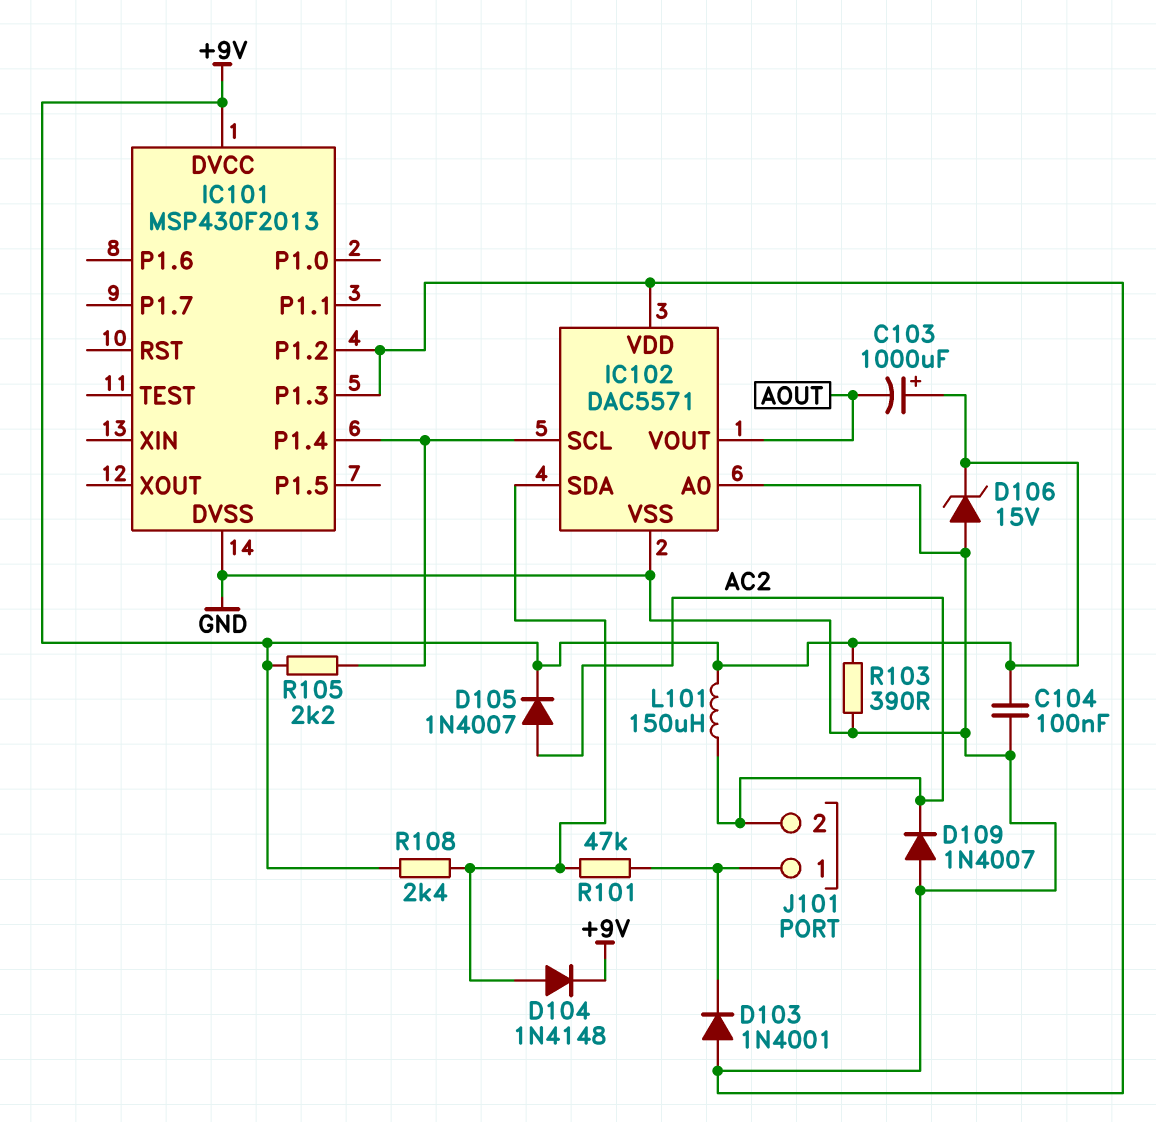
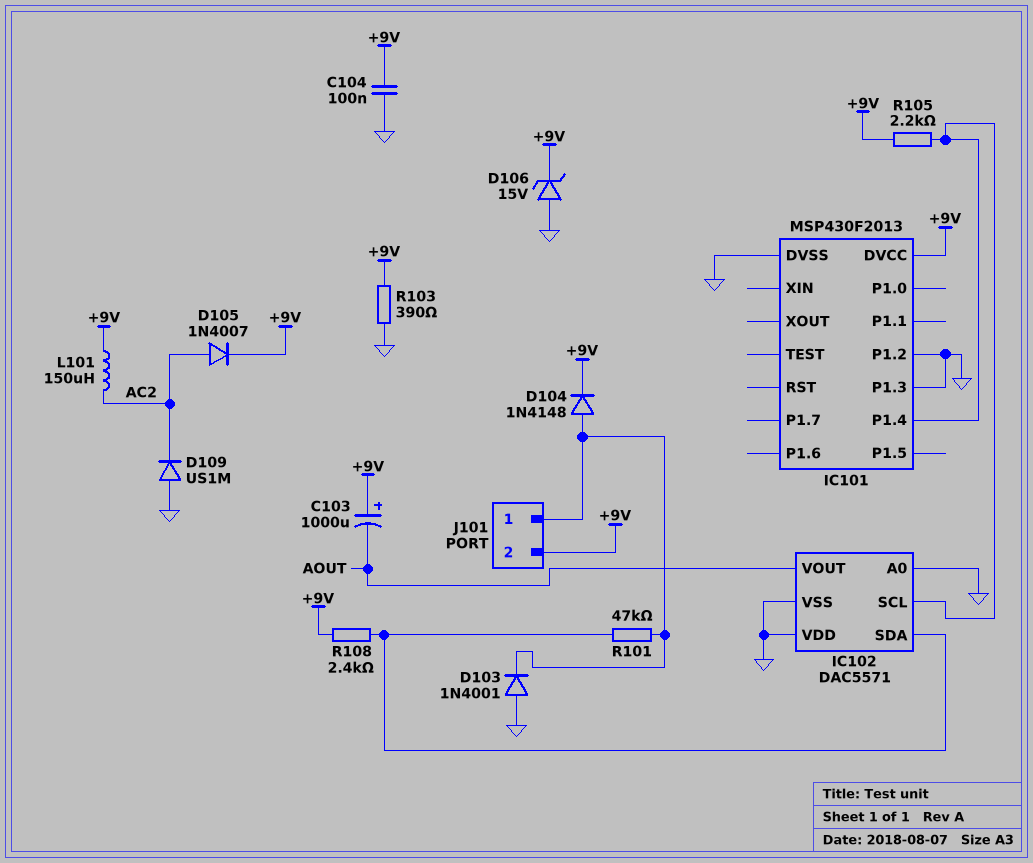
D104: diode 1N4148 (A IC102/SDA, K +9V) -> diode 1N4148 (A J101/1, K +9V)
D109: diode 1N4007 (A GND, K AC2) -> diode US1M (A GND, K AC2)
J101 pin 2: AC2 -> +9V

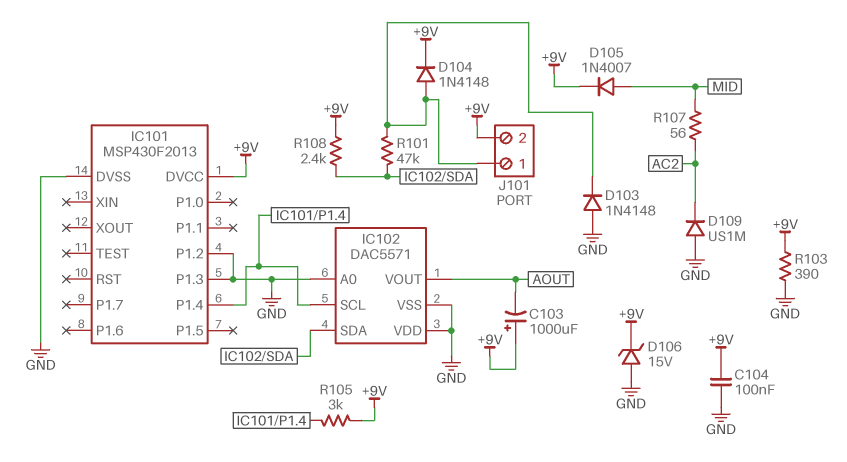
D103: diode 1N4001 (A GND, K J101/1) -> diode 1N4148 (A GND, K J101/1)
D105: diode 1N4007 (A AC2, K +9V) -> diode 1N4007 (A MID, K +9V)
L101: 150uH (+9V, AC2) -> none
R105: 2.2k (+9V, IC101/P1.4) -> 3k (+9V, IC101/P1.4)
R107: none -> 56 (AC2, MID)

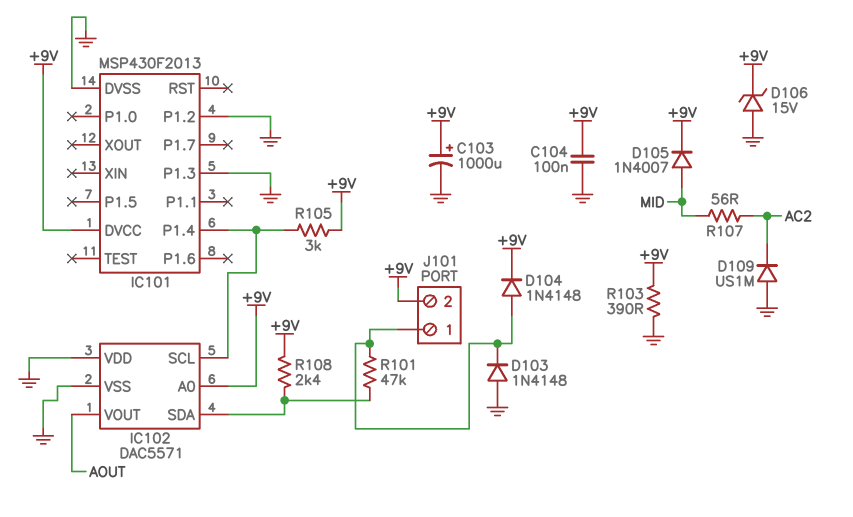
C103: 1000uF (plus +9V, minus AOUT) -> 1000uF (plus +9V, minus GND)
IC102 pin A0: GND -> +9V

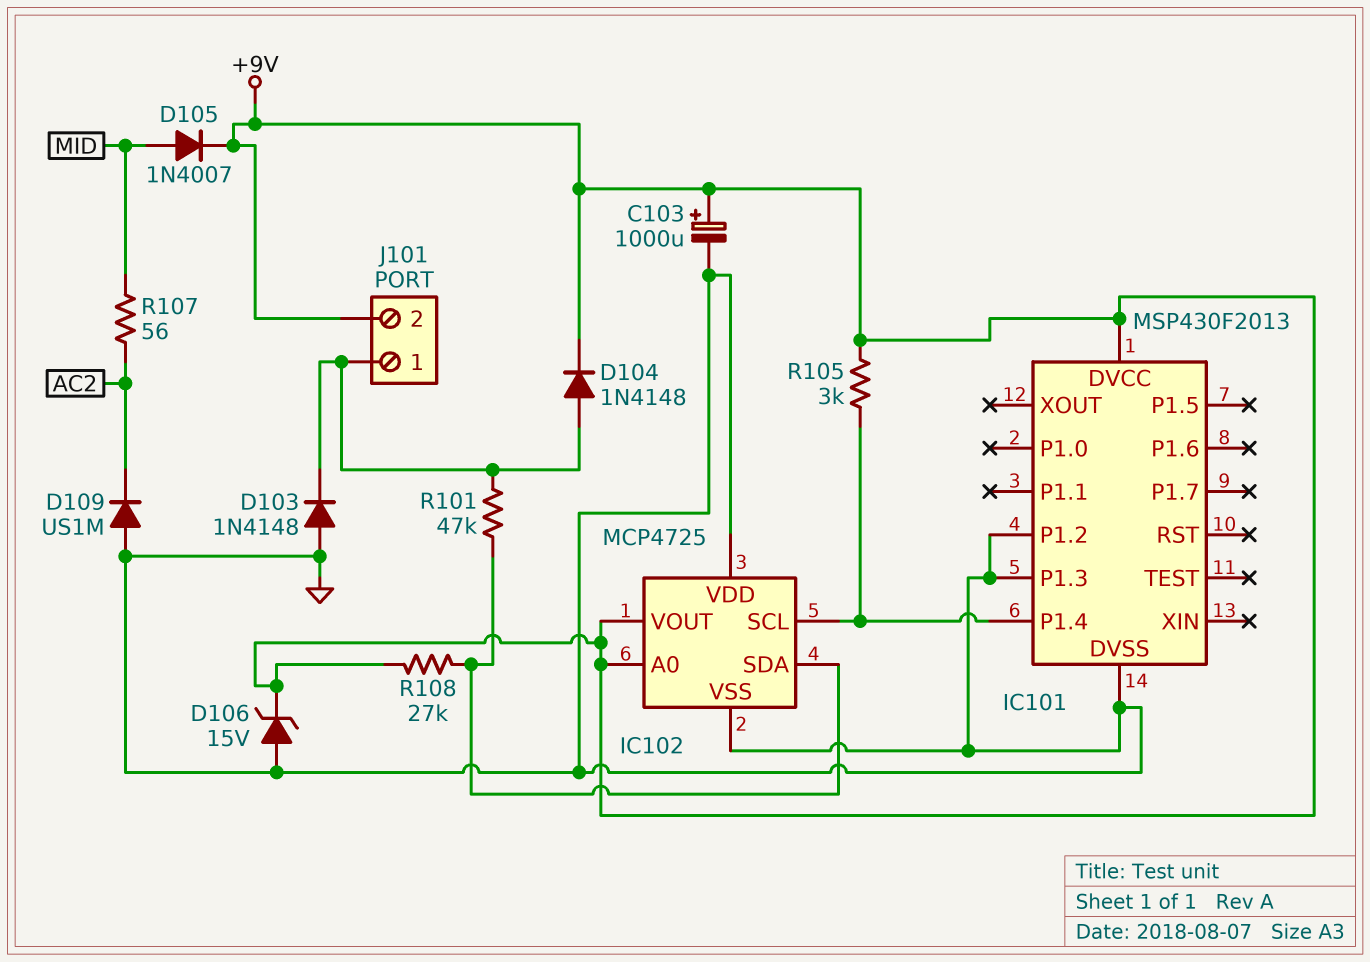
C104: 100nF (+9V, GND) -> none
IC102: DAC5571 -> MCP4725
IC102 pin VOUT: AOUT -> +9V
R103: 390 (+9V, GND) -> none
R108: 2.4k (+9V, IC102/SDA) -> 27k (+9V, IC102/SDA)

